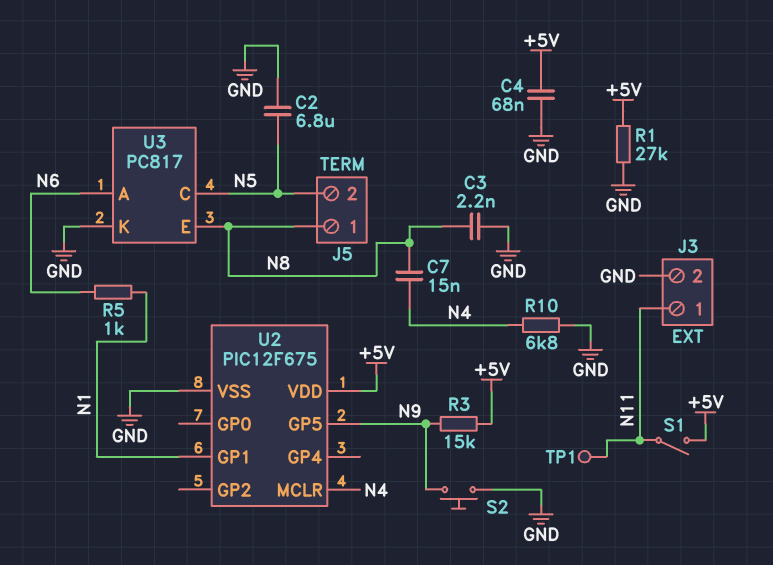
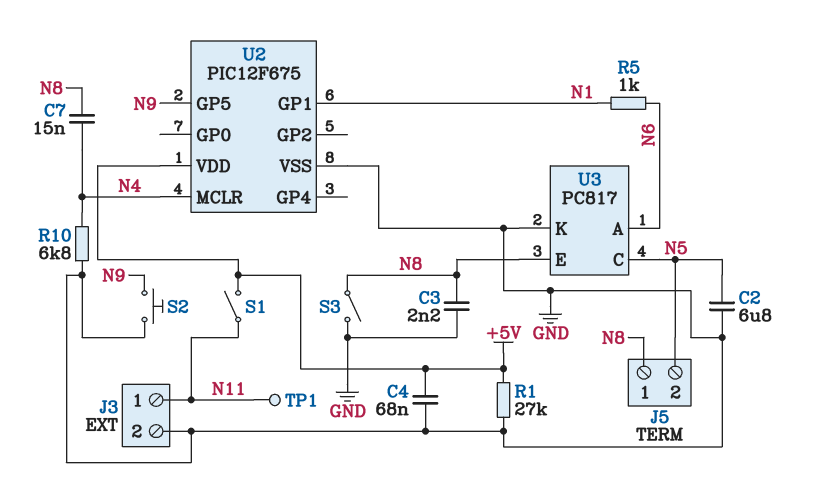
R3: 15k (+5V, N9) -> none
S3: none -> switch (GND, N8)

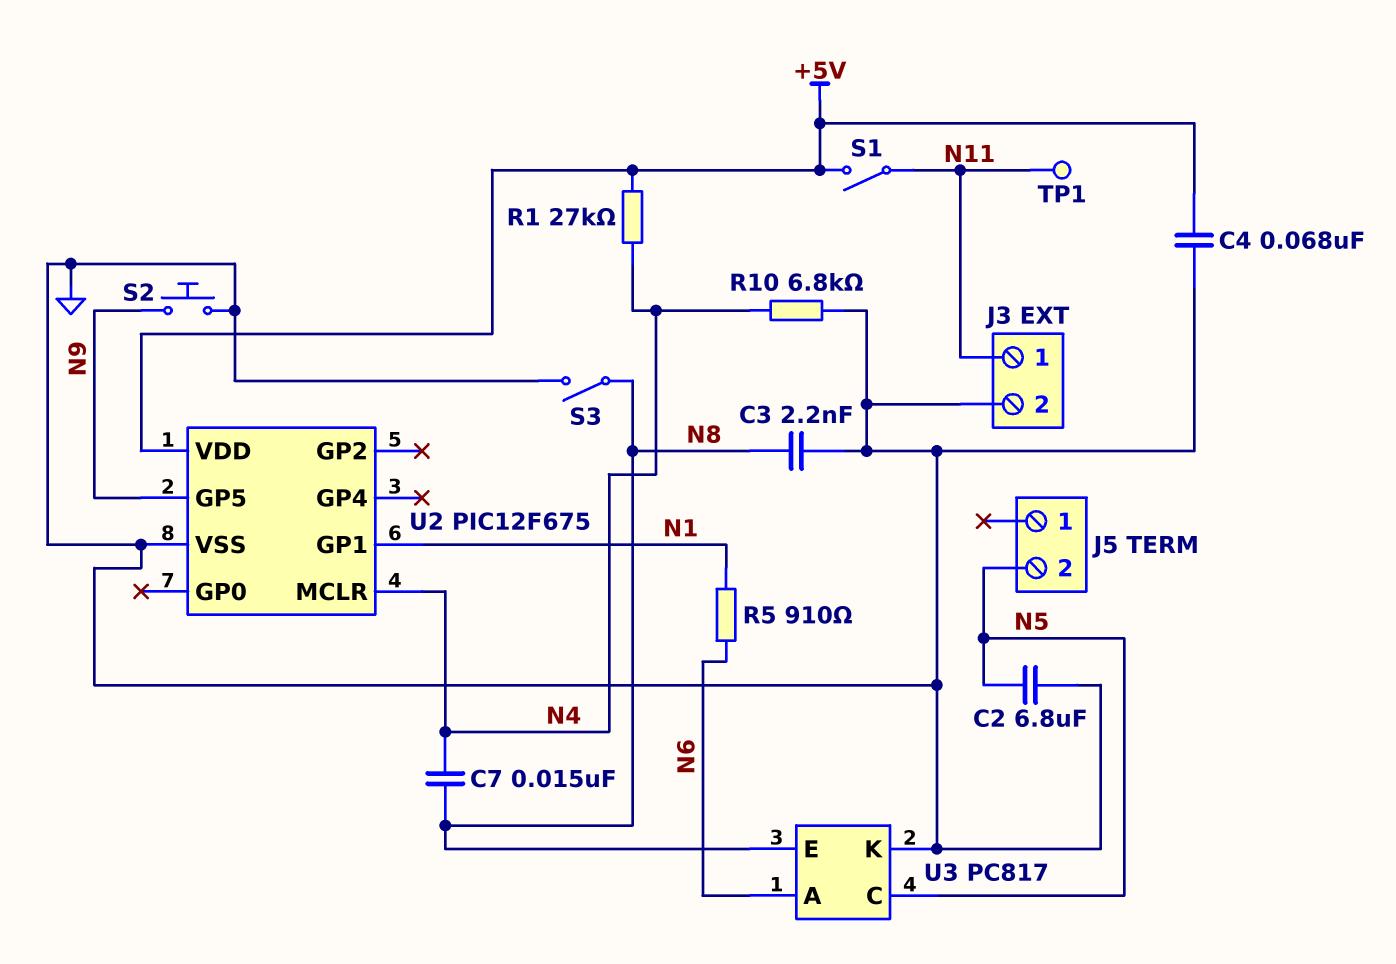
J5 pin 1: N8 -> none
R1: 27k (+5V, GND) -> 27k (+5V, N4)
R5: 1k (N1, N6) -> 910 (N1, N6)

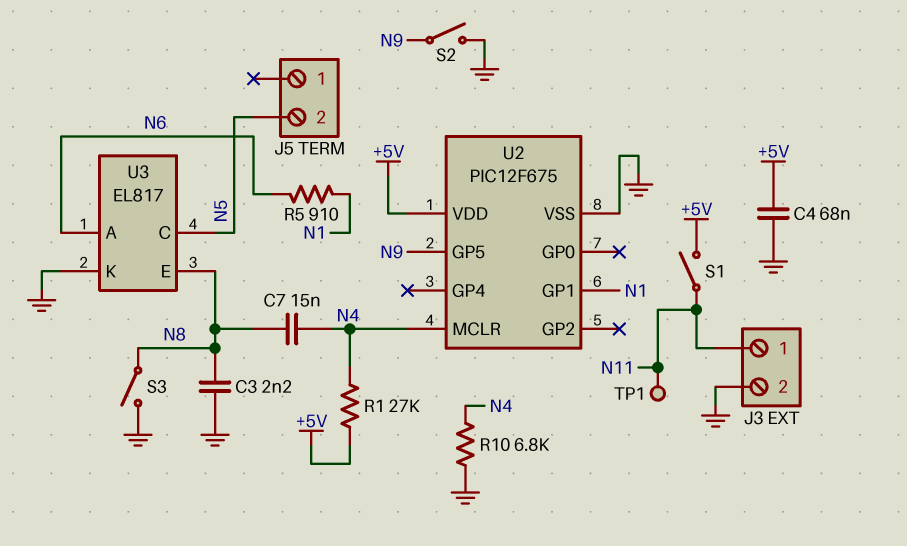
C2: 6.8uF (GND, N5) -> none
S2: button (GND, N9) -> switch (GND, N9)
U3: PC817 -> EL817

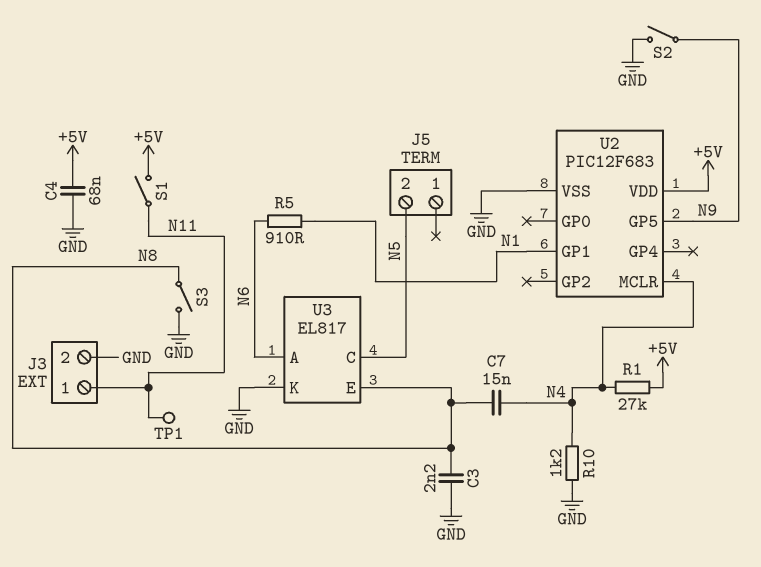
R10: 6.8k (GND, N4) -> 1.2k (GND, N4)
U2: PIC12F675 -> PIC12F683

